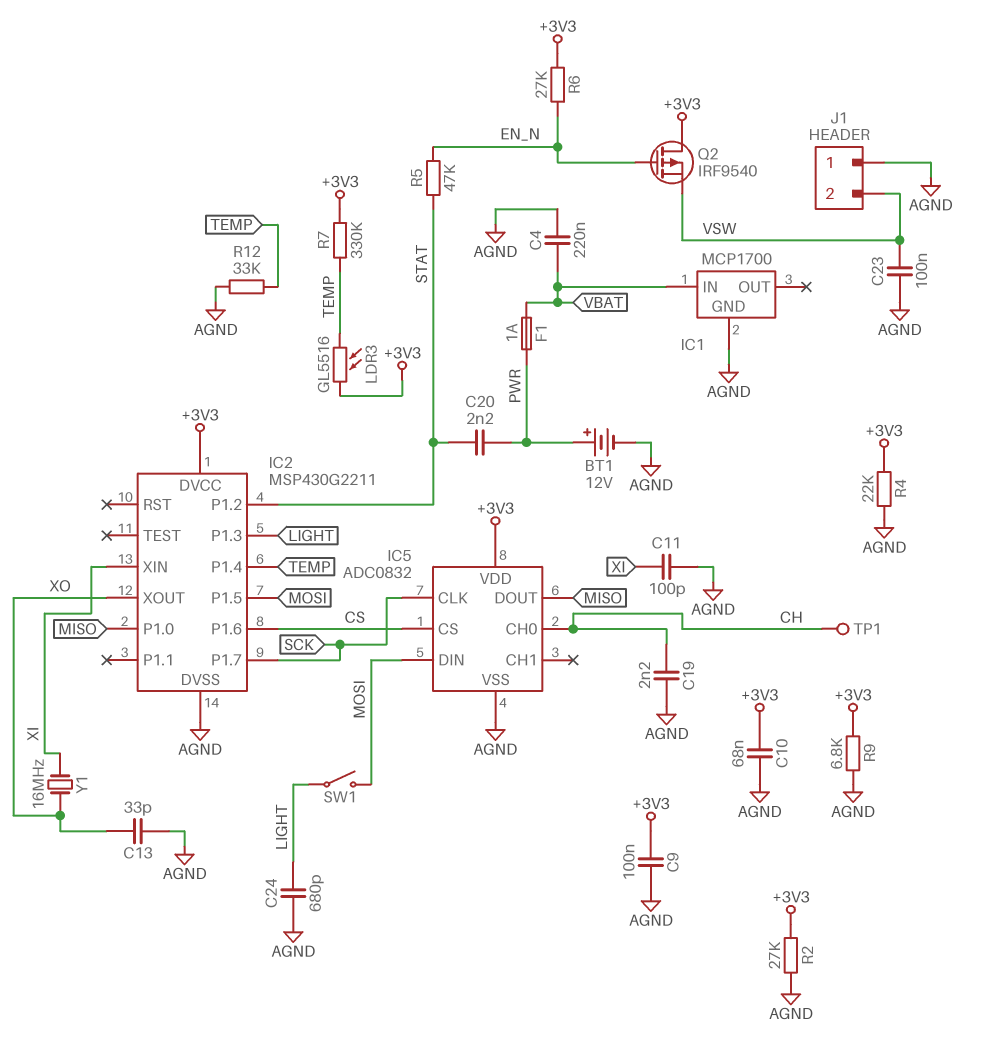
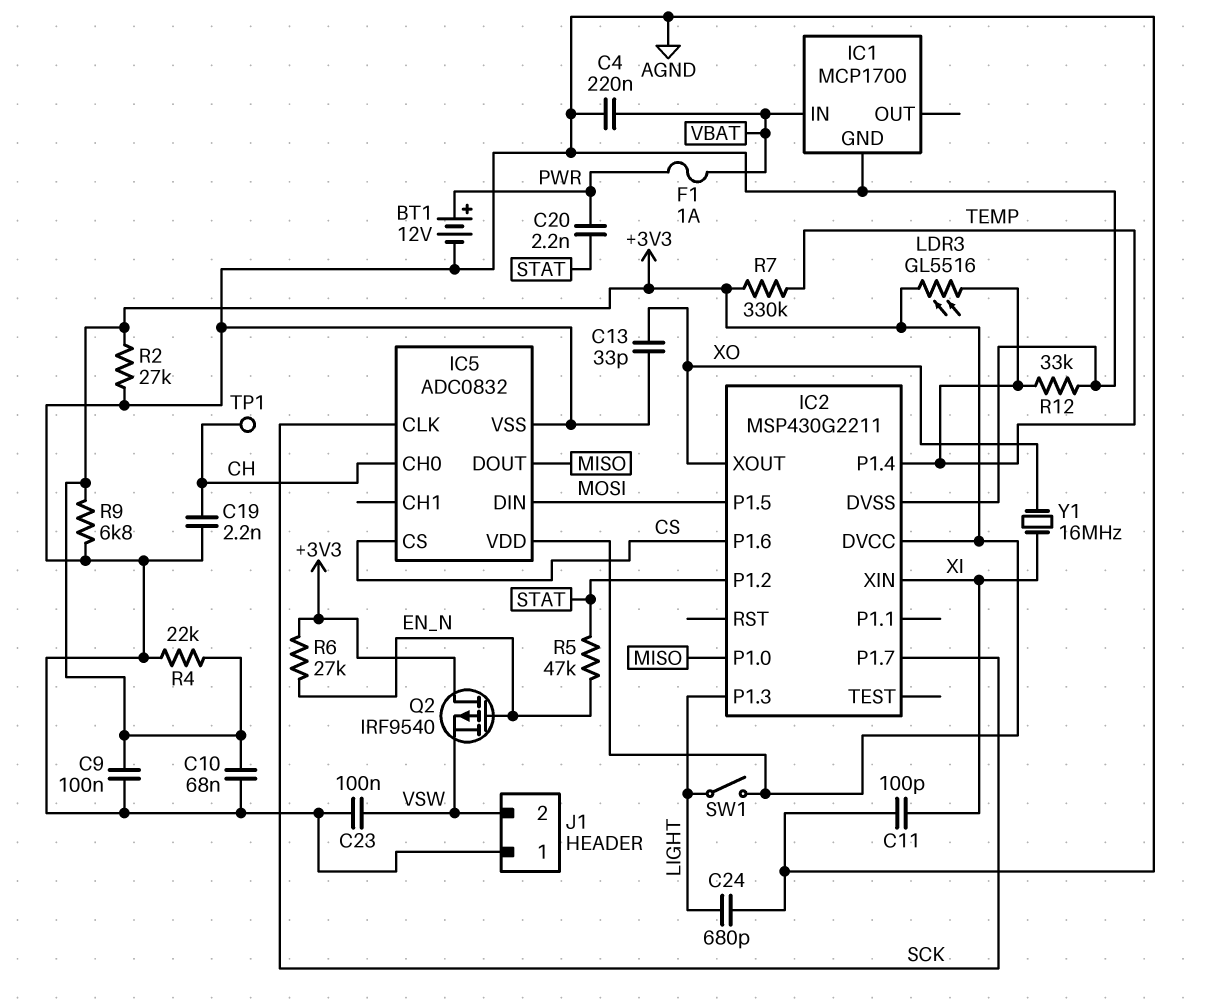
SW1: switch (LIGHT, MOSI) -> switch (+3V3, LIGHT)

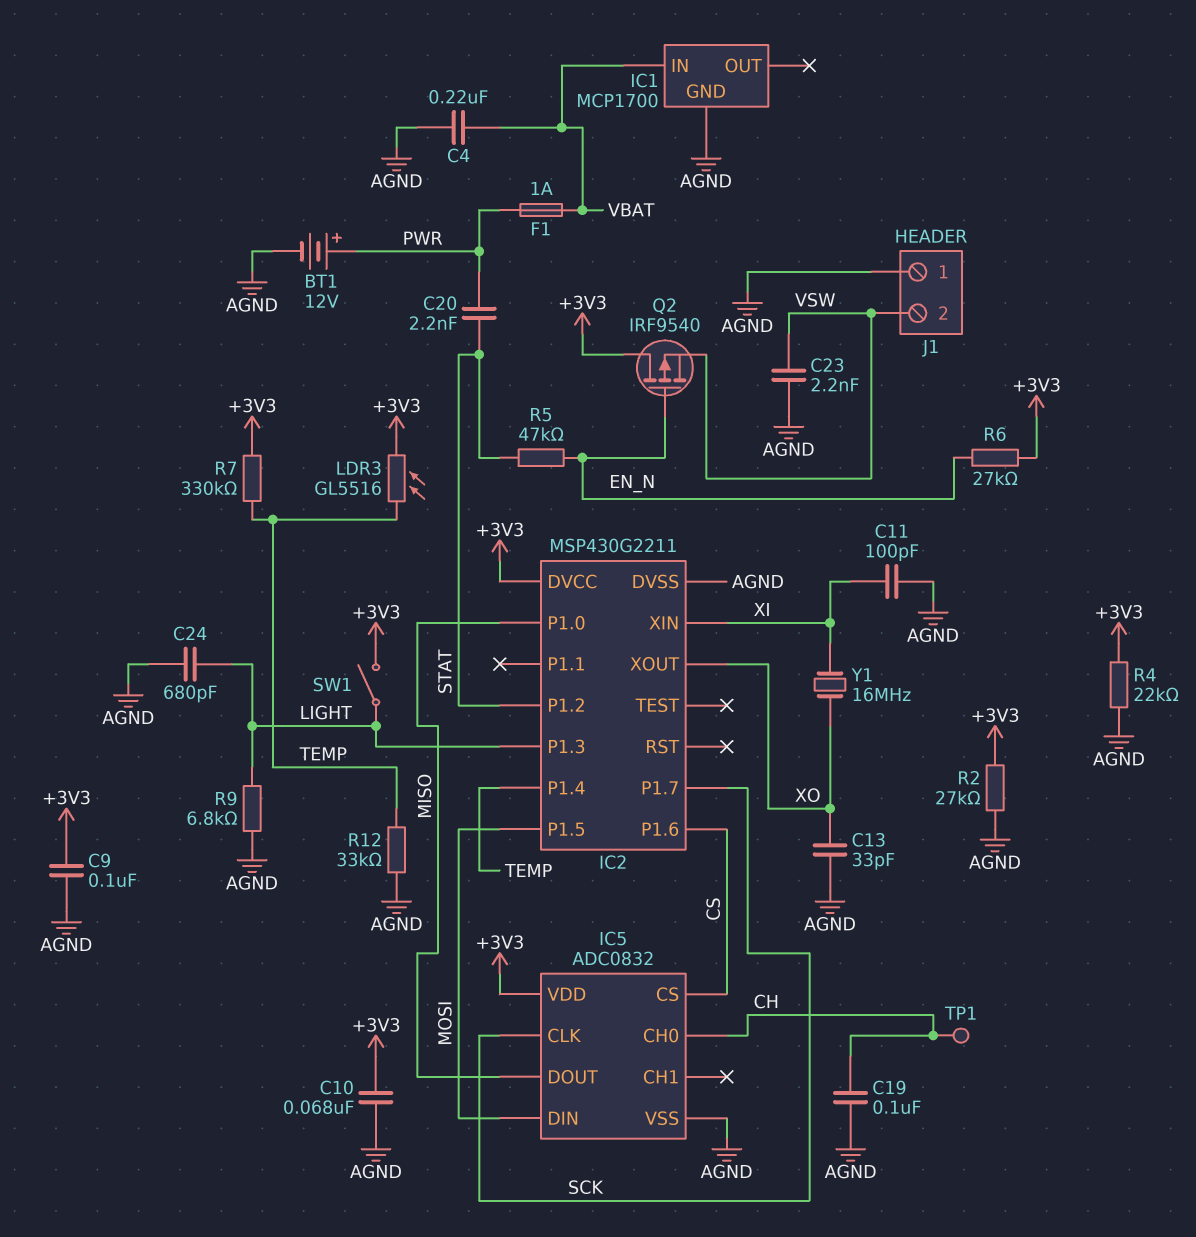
C19: 2.2nF (AGND, CH) -> 100nF (AGND, CH)
C23: 100nF (AGND, VSW) -> 2.2nF (AGND, VSW)
R9: 6.8k (+3V3, AGND) -> 6.8k (AGND, LIGHT)

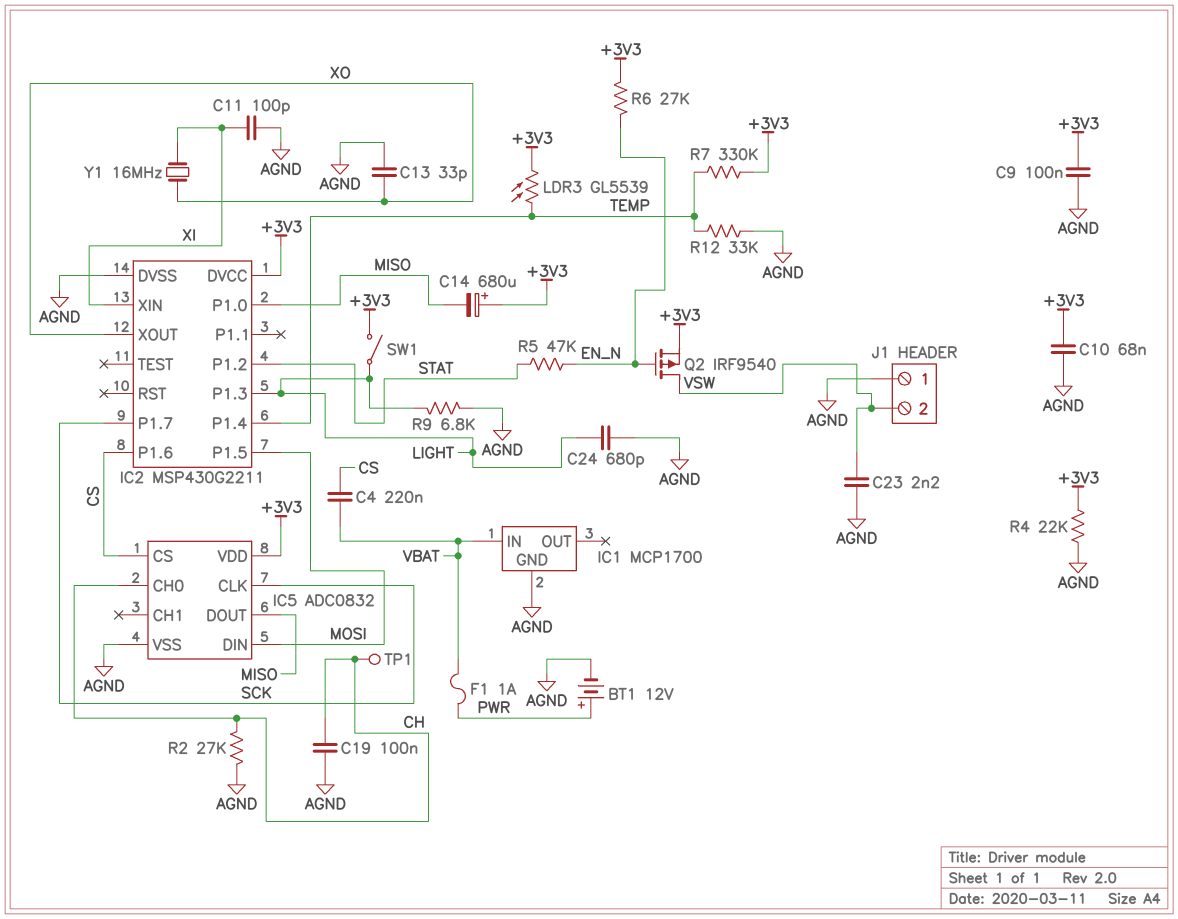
C4: 220nF (AGND, VBAT) -> 220nF (CS, VBAT)
C14: none -> 680uF (plus +3V3, minus MISO)
C20: 2.2nF (PWR, STAT) -> none
LDR3: GL5516 (+3V3, TEMP) -> GL5539 (+3V3, TEMP)
Q2: PMOS IRF9540 (G EN_N, D +3V3, S VSW) -> PMOS IRF9540 (G EN_N, D VSW, S +3V3)
R2: 27k (+3V3, AGND) -> 27k (AGND, CH)

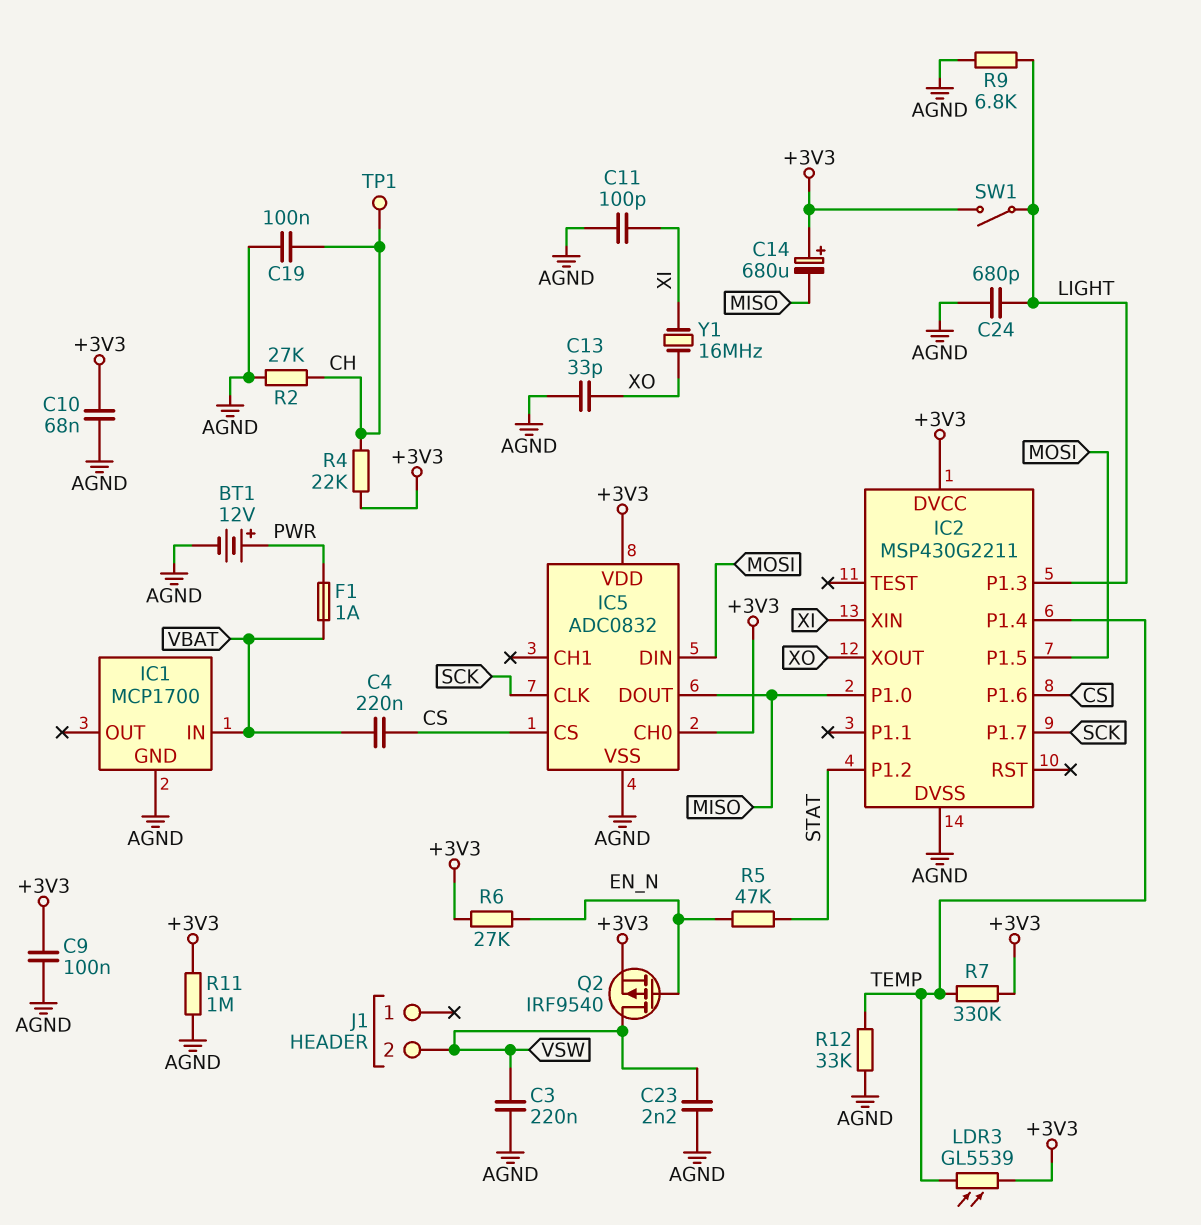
C3: none -> 220nF (AGND, VSW)
IC5 pin CH0: CH -> +3V3
J1 pin 1: AGND -> none
R4: 22k (+3V3, AGND) -> 22k (+3V3, CH)
R11: none -> 1M (+3V3, AGND)

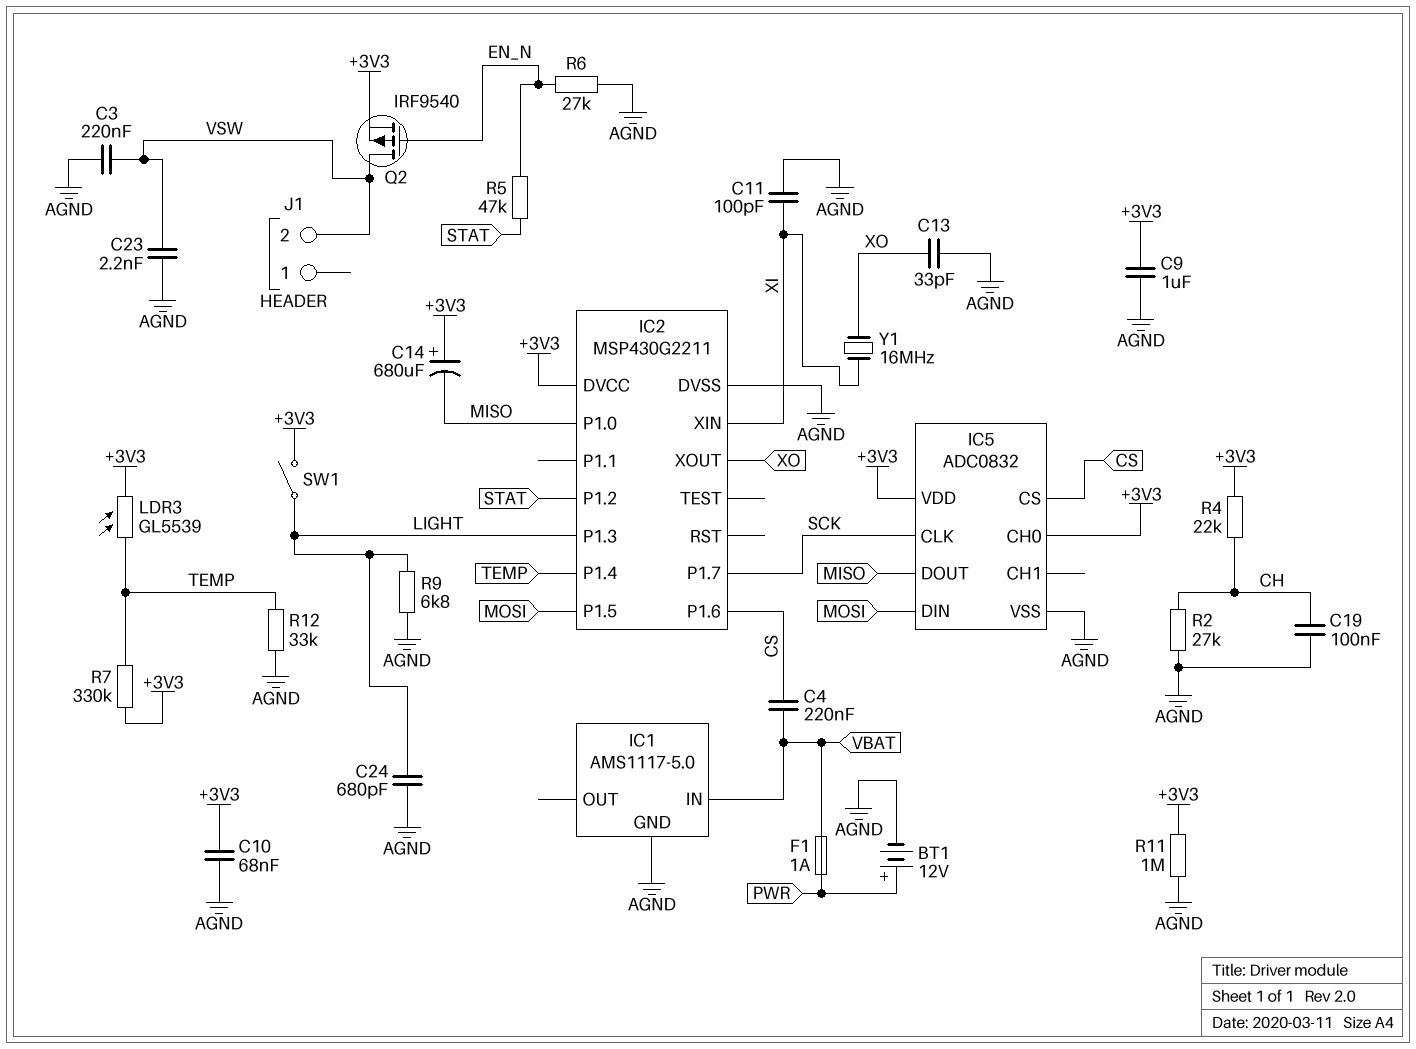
C9: 100nF (+3V3, AGND) -> 1uF (+3V3, AGND)
IC1: MCP1700 -> AMS1117-5.0
R6: 27k (+3V3, EN_N) -> 27k (AGND, EN_N)
TP1: test point (CH) -> none

